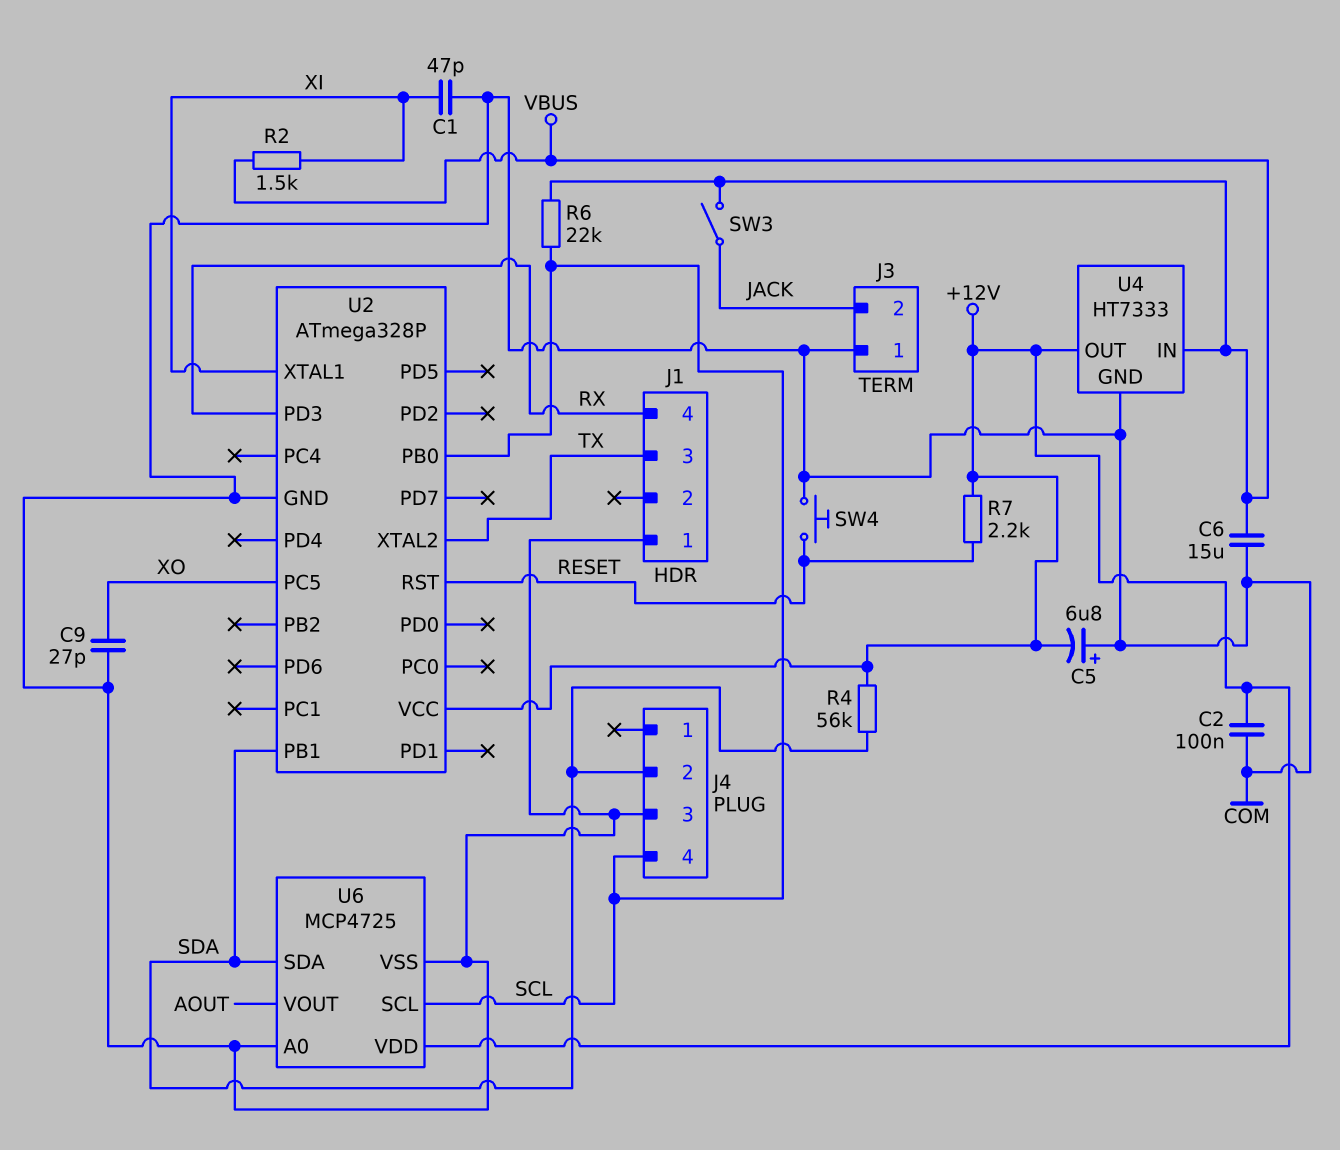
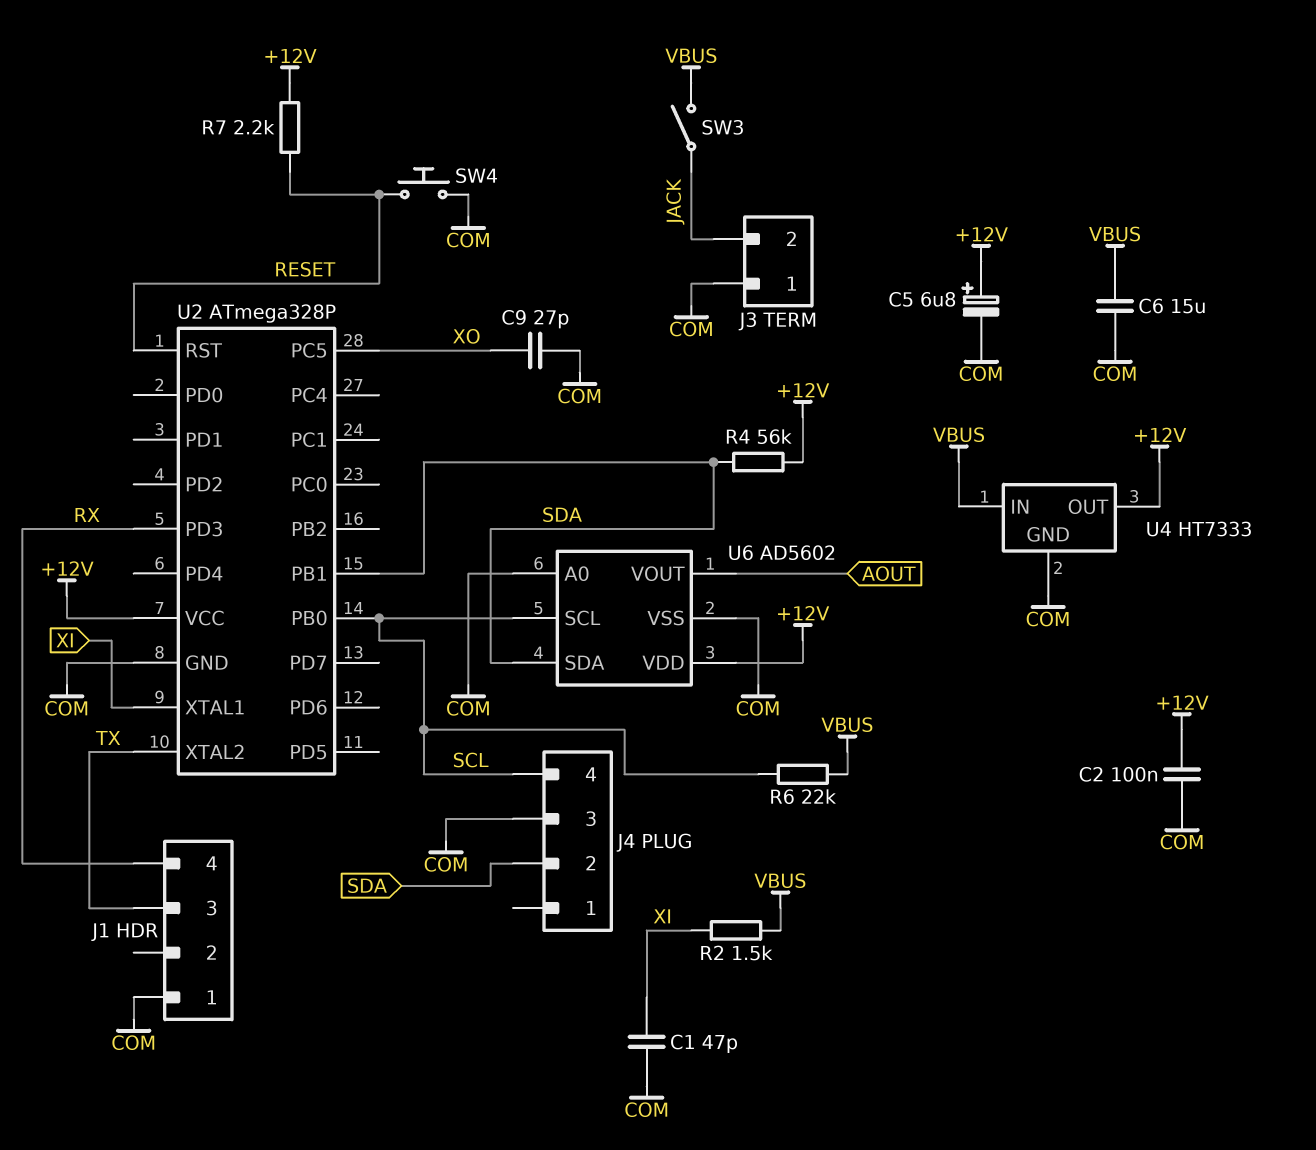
C5: 6.8uF (plus COM, minus +12V) -> 6.8uF (plus +12V, minus COM)
U6: MCP4725 -> AD5602

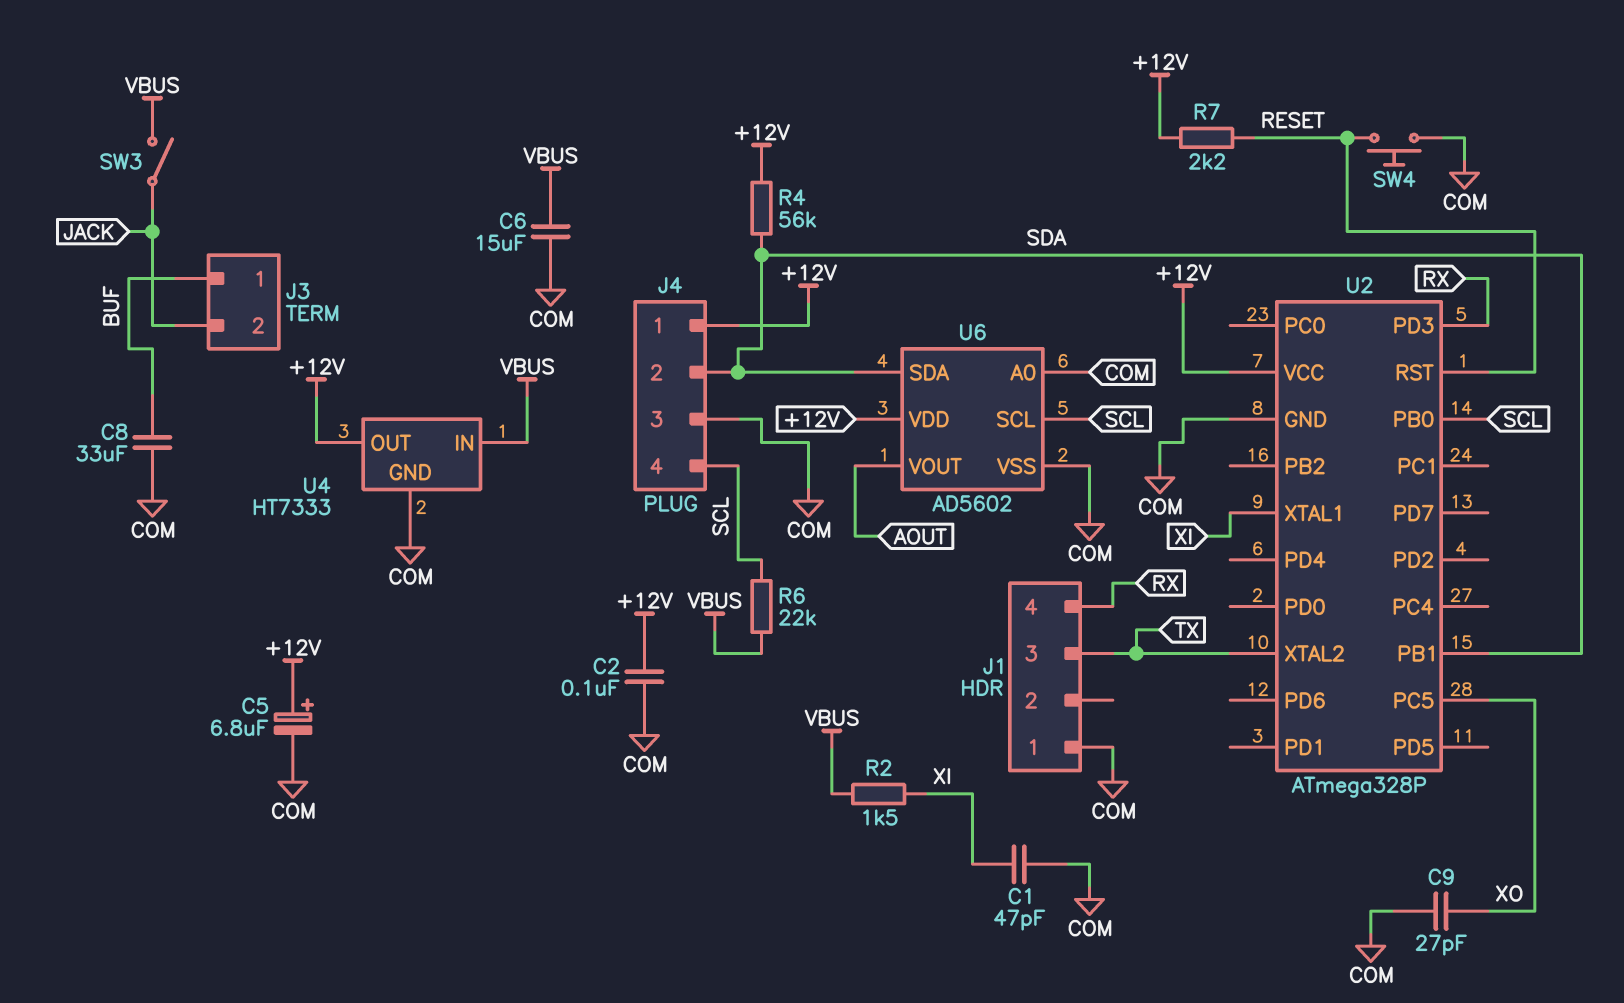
C8: none -> 33uF (BUF, COM)
J3 pin 1: COM -> BUF
J4 pin 1: none -> +12V

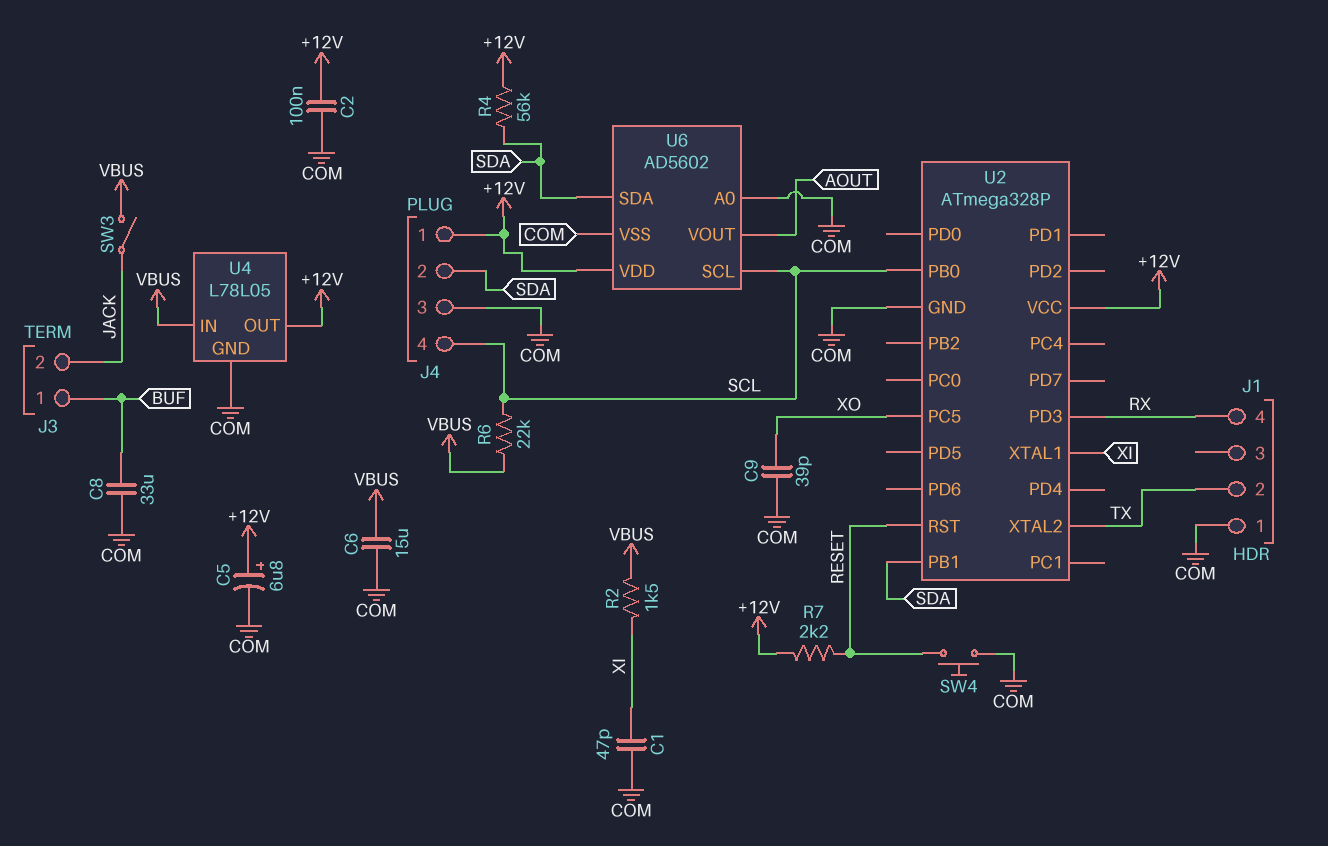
C9: 27pF (COM, XO) -> 39pF (COM, XO)
J1 pin 2: none -> TX
J1 pin 3: TX -> none
U4: HT7333 -> L78L05

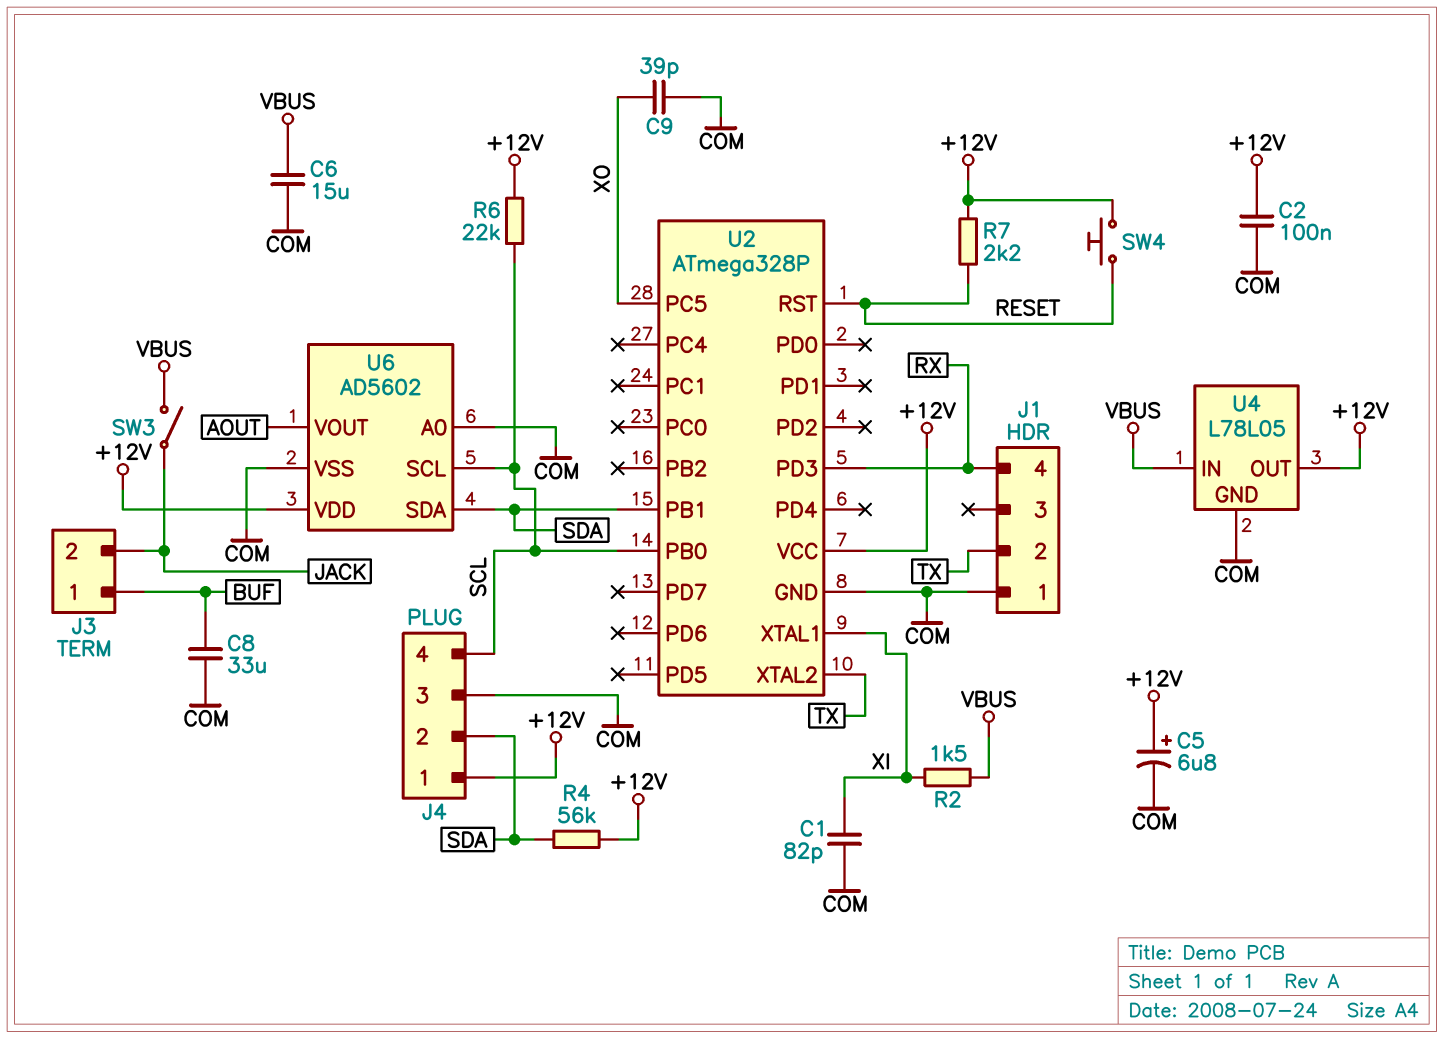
C1: 47pF (COM, XI) -> 82pF (COM, XI)
R6: 22k (SCL, VBUS) -> 22k (+12V, SCL)
SW4: button (COM, RESET) -> button (+12V, RESET)

